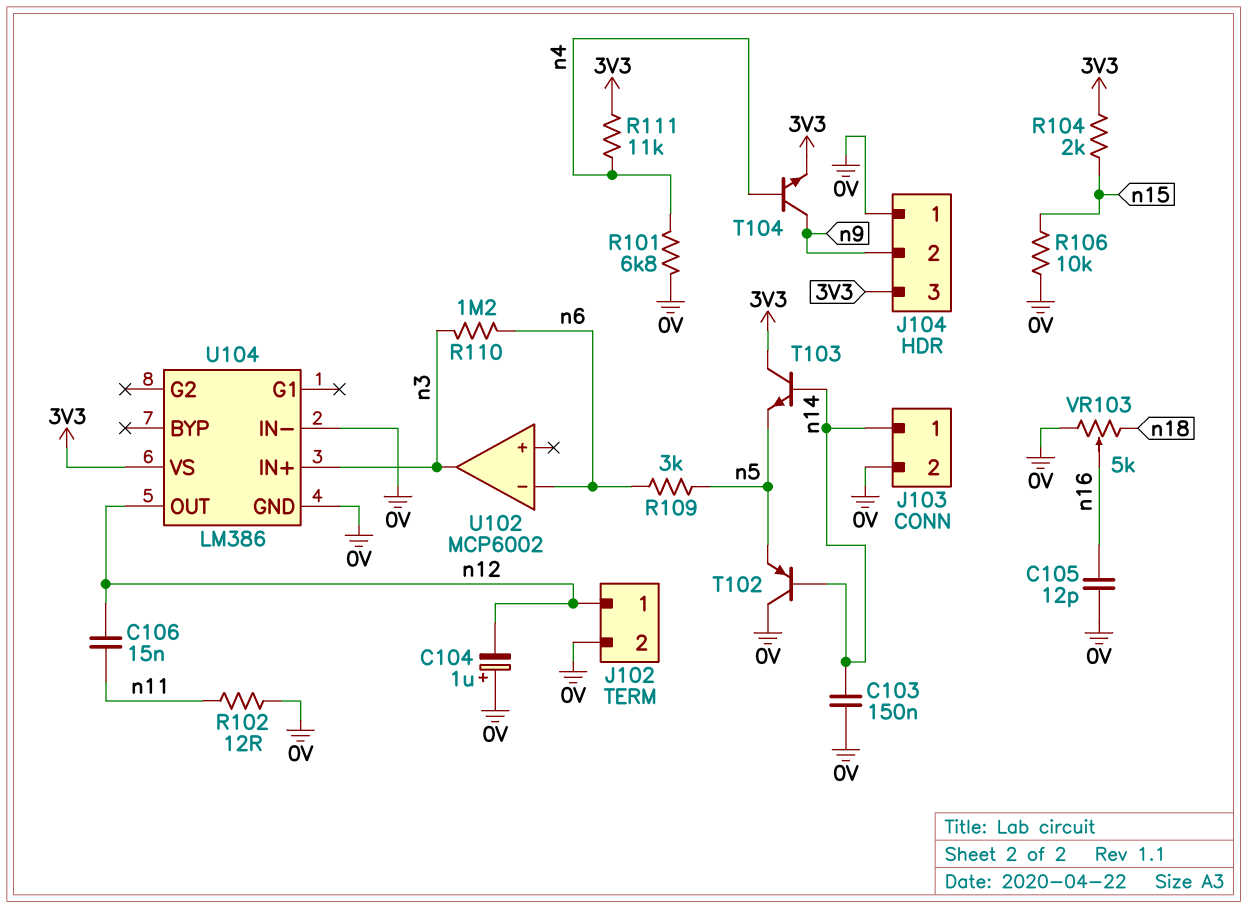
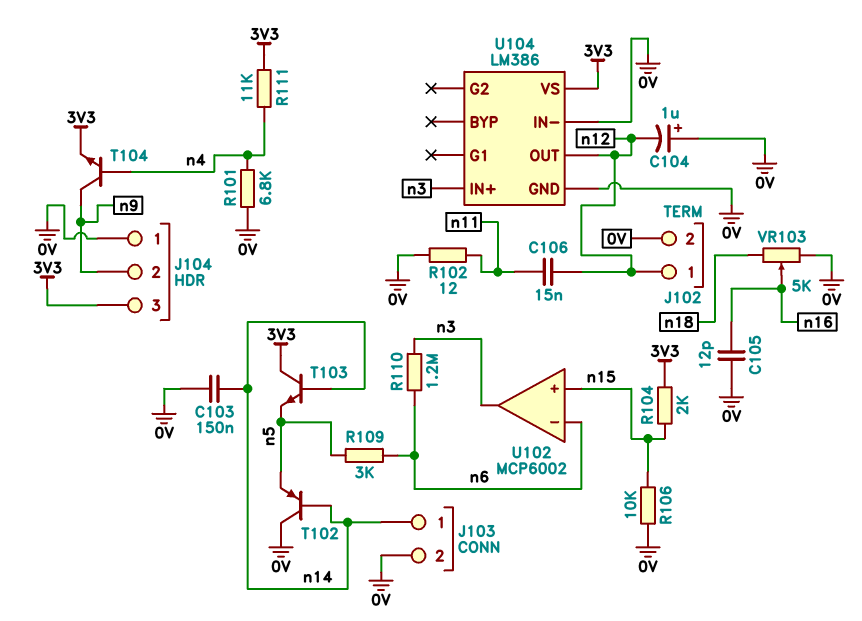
U102 pin in+: none -> n15

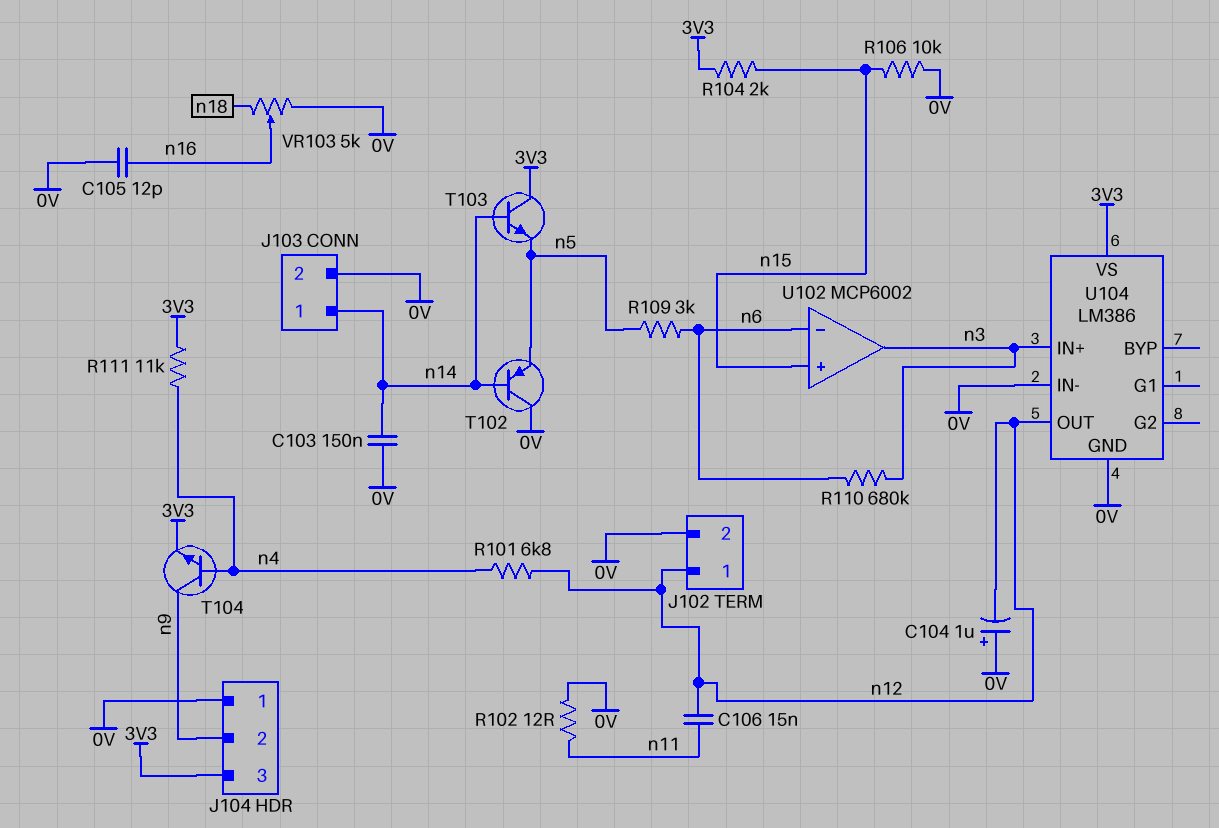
R101: 6.8k (0V, n4) -> 6.8k (n4, n12)
R110: 1.2M (n3, n6) -> 680k (n3, n6)

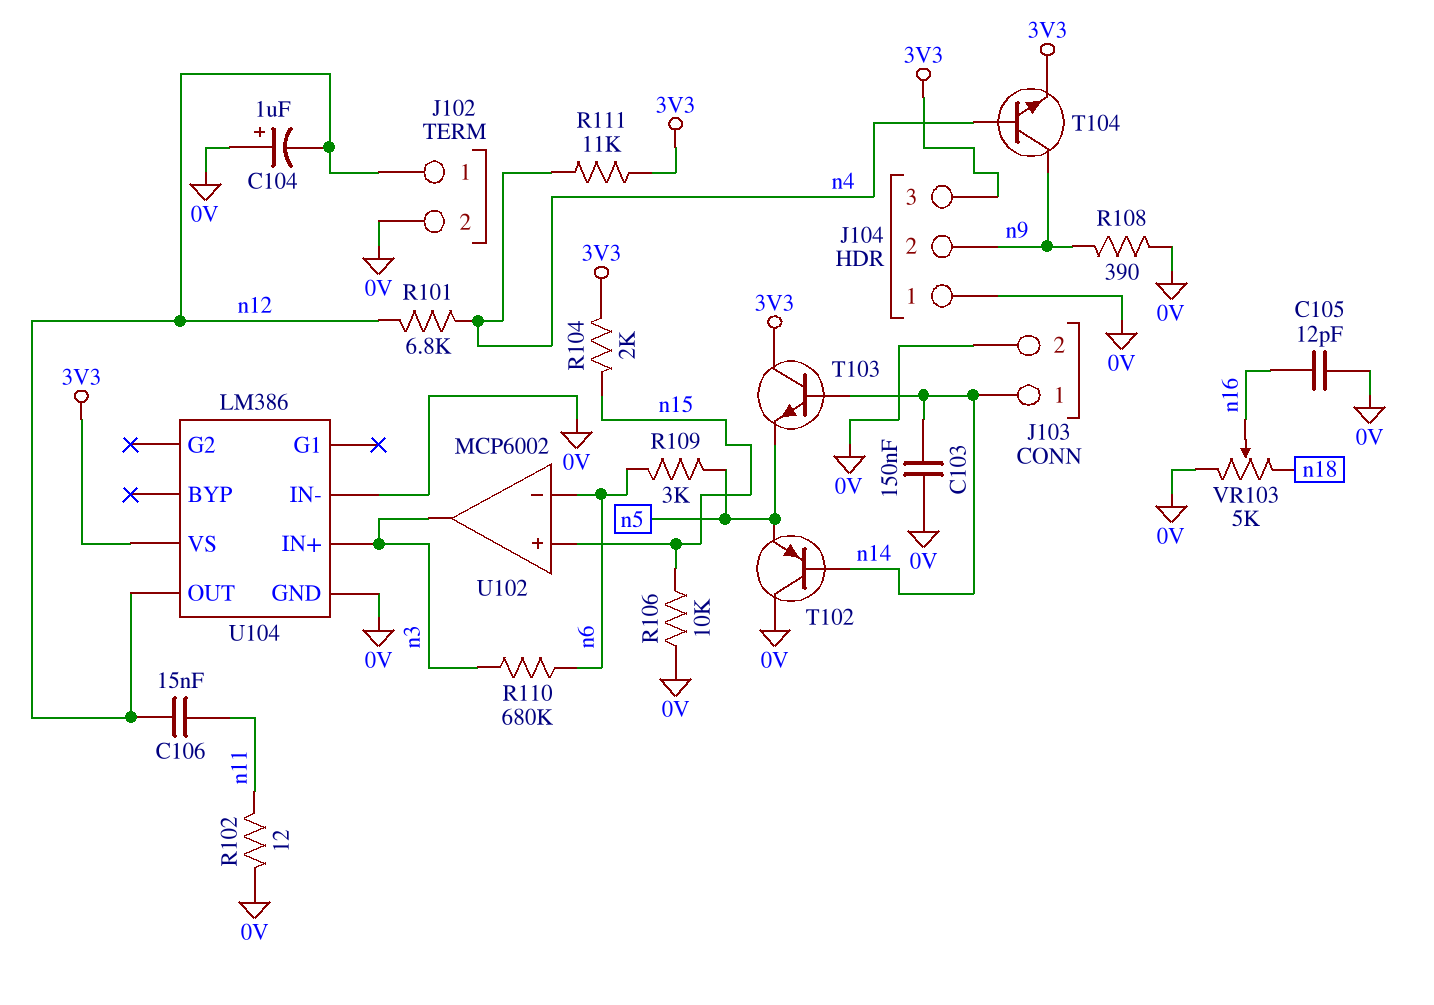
R108: none -> 390 (0V, n9)

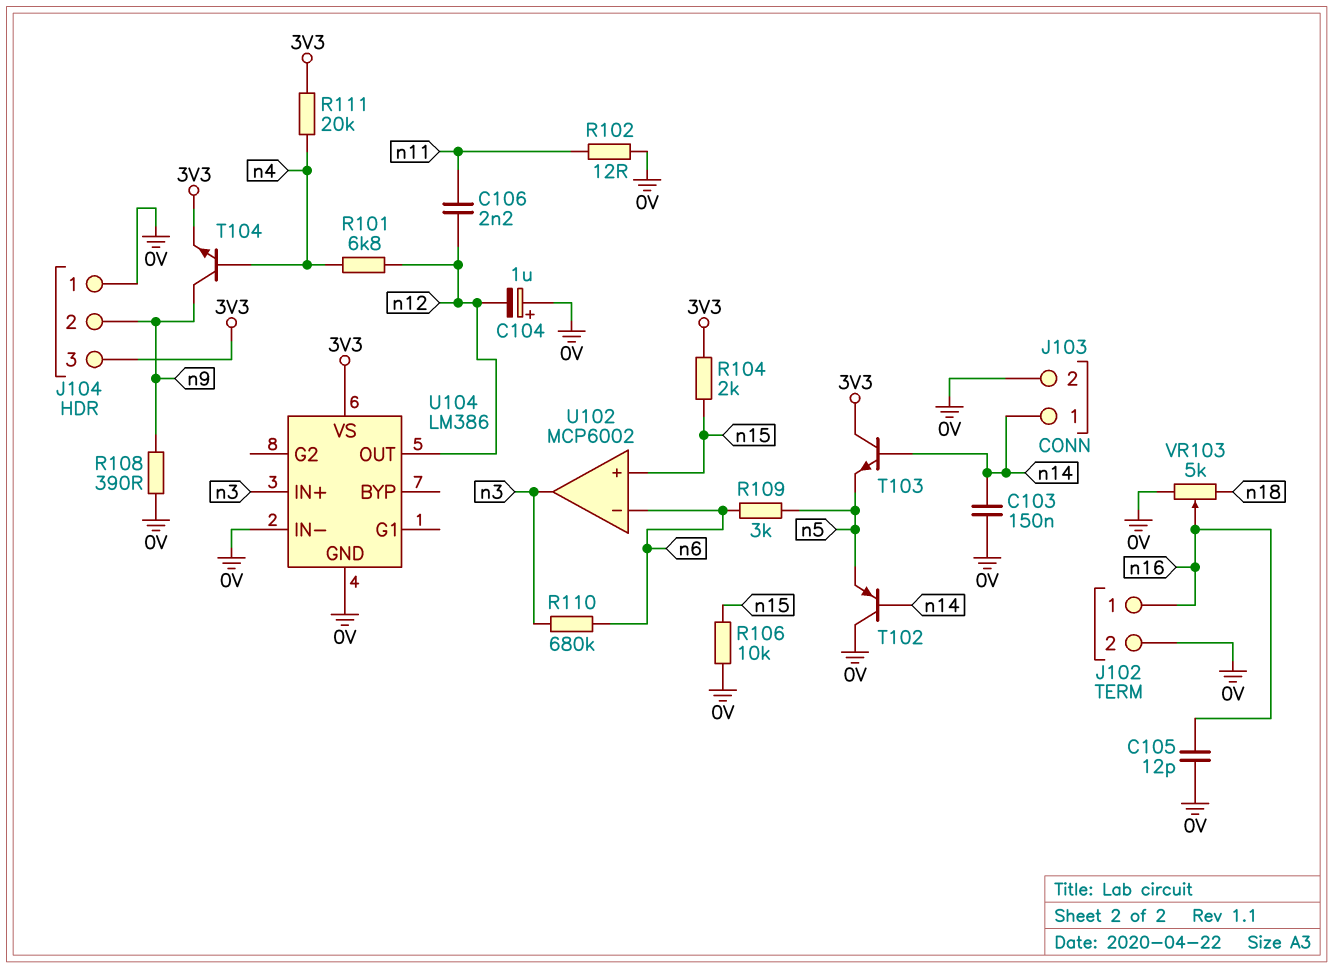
C106: 15nF (n11, n12) -> 2.2nF (n11, n12)
J102 pin 1: n12 -> n16
R111: 11k (3V3, n4) -> 20k (3V3, n4)

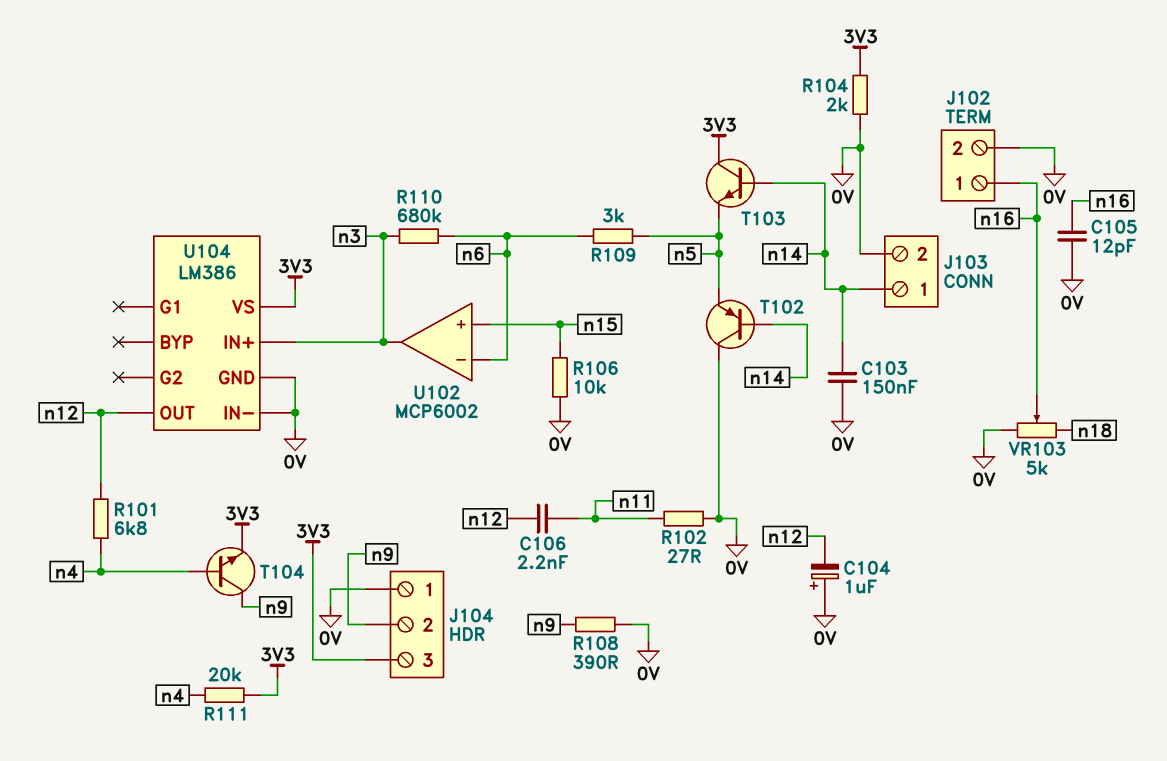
R102: 12 (0V, n11) -> 27 (0V, n11)
R104: 2k (3V3, n15) -> 2k (0V, 3V3)

